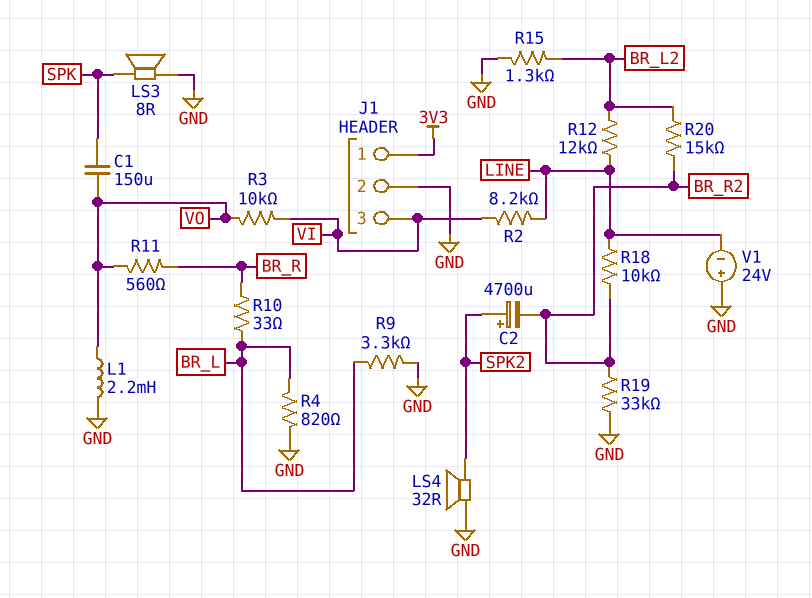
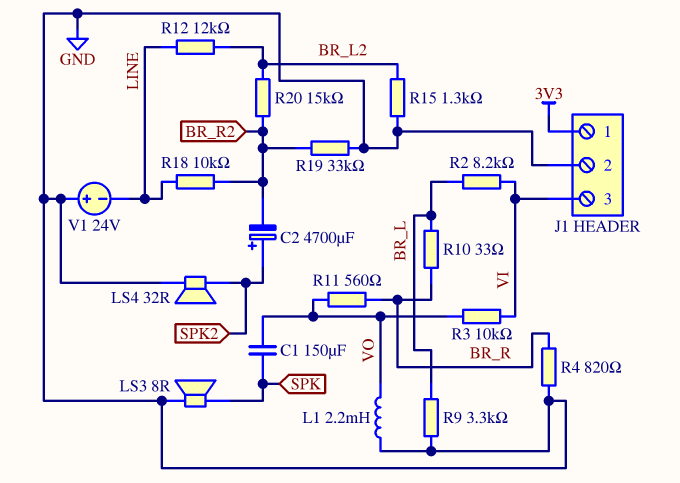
R2: 8.2k (LINE, VI) -> 8.2k (BR_L, VI)
R4: 820 (BR_L, GND) -> 820 (BR_R, GND)

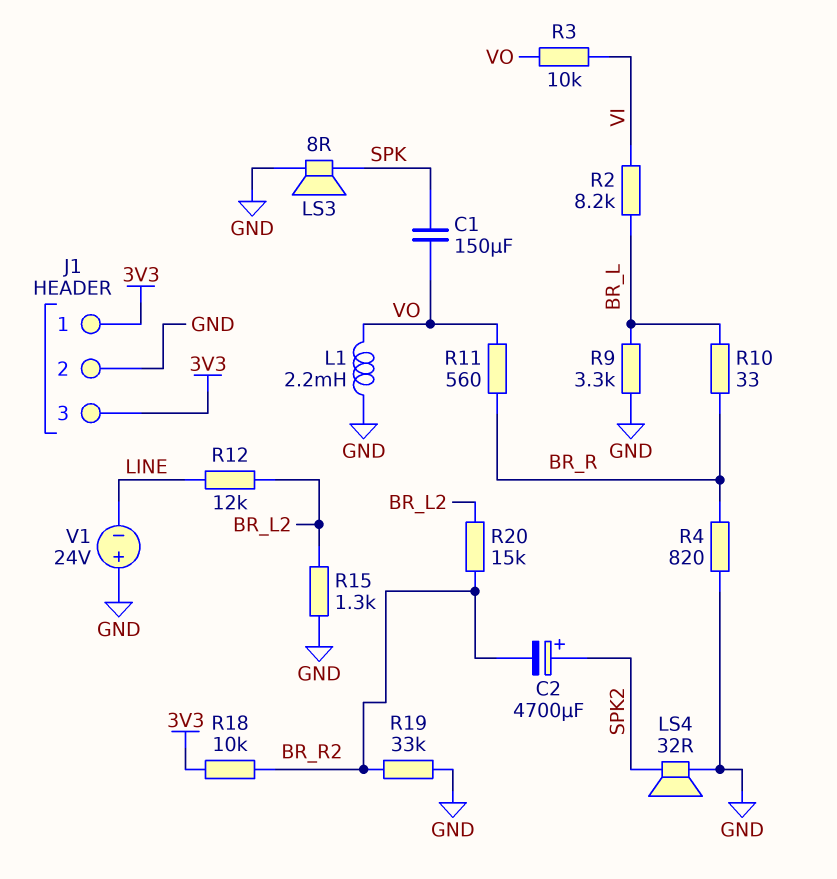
J1 pin 3: VI -> 3V3
R18: 10k (BR_R2, LINE) -> 10k (3V3, BR_R2)

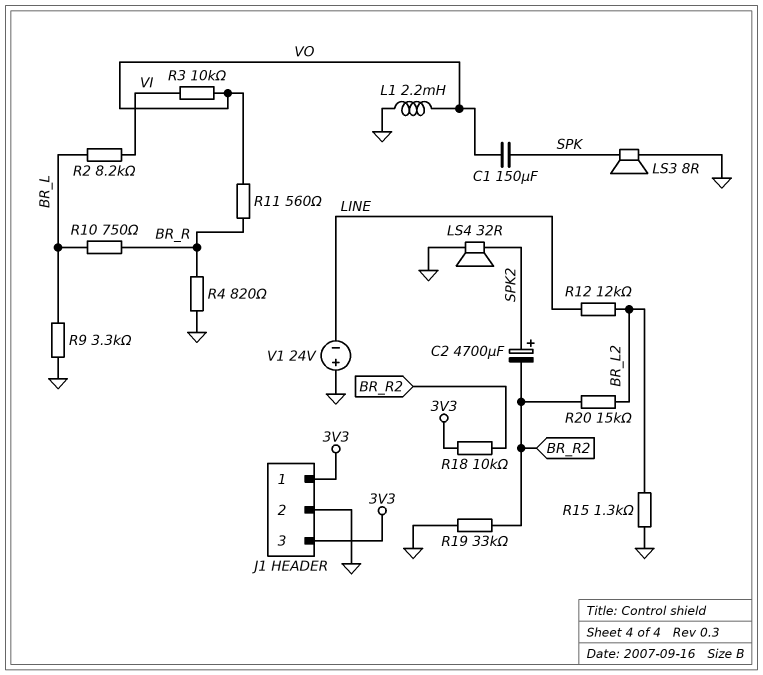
R10: 33 (BR_L, BR_R) -> 750 (BR_L, BR_R)

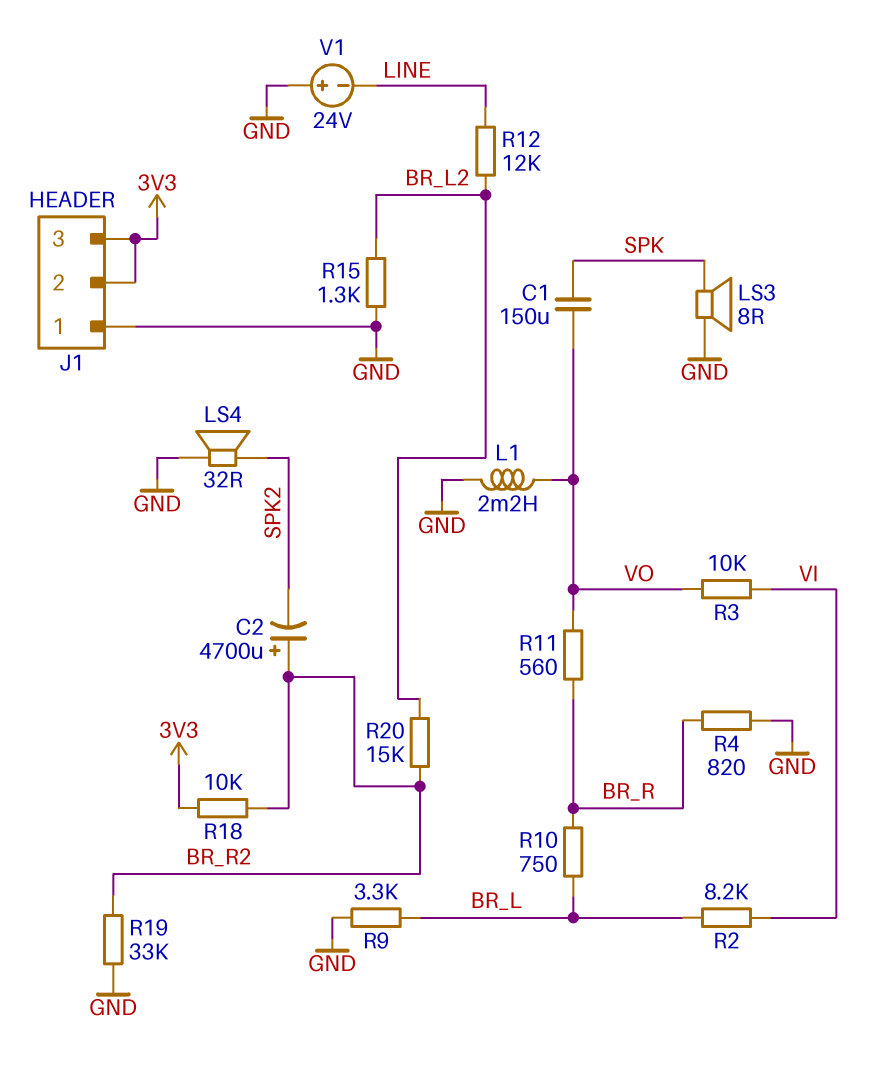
C2: 4700uF (plus SPK2, minus BR_R2) -> 4700uF (plus BR_R2, minus SPK2)
J1 pin 1: 3V3 -> GND
J1 pin 2: GND -> 3V3

